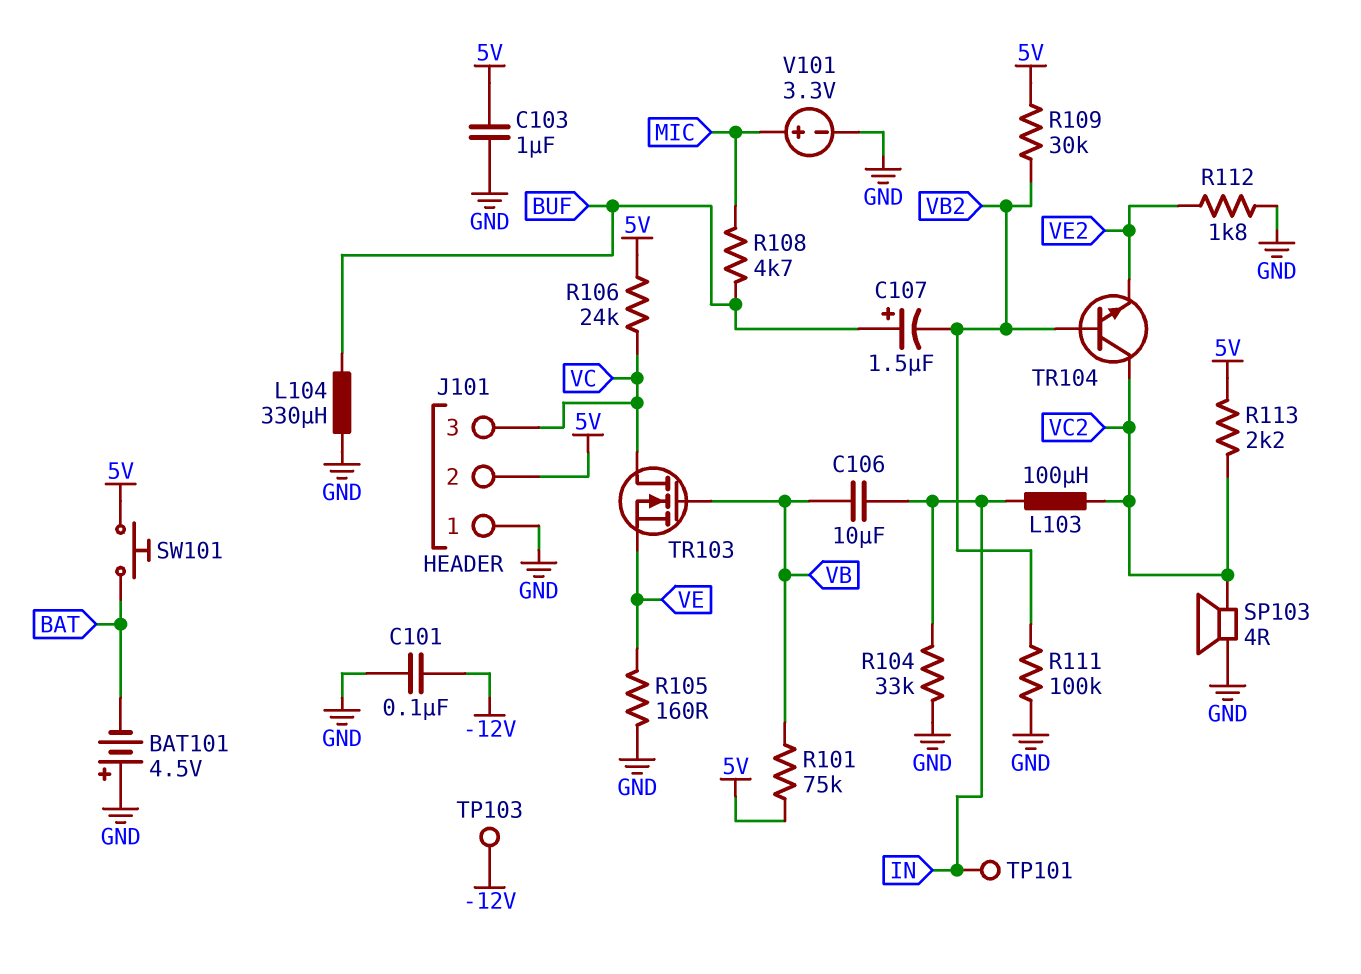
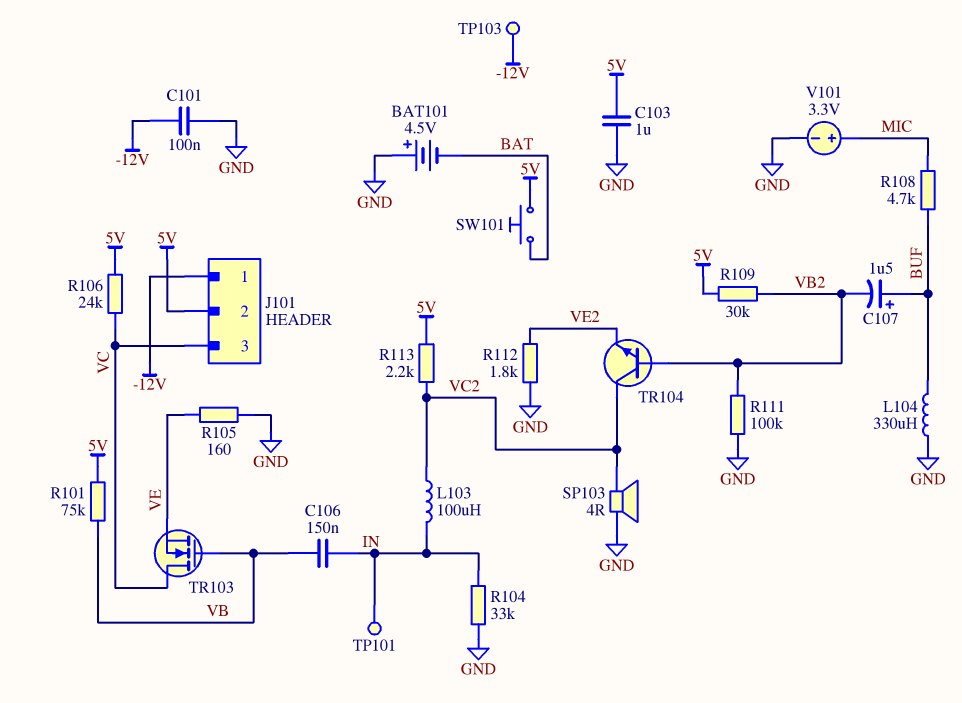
C106: 10uF (IN, VB) -> 150nF (IN, VB)
J101 pin 1: GND -> -12V

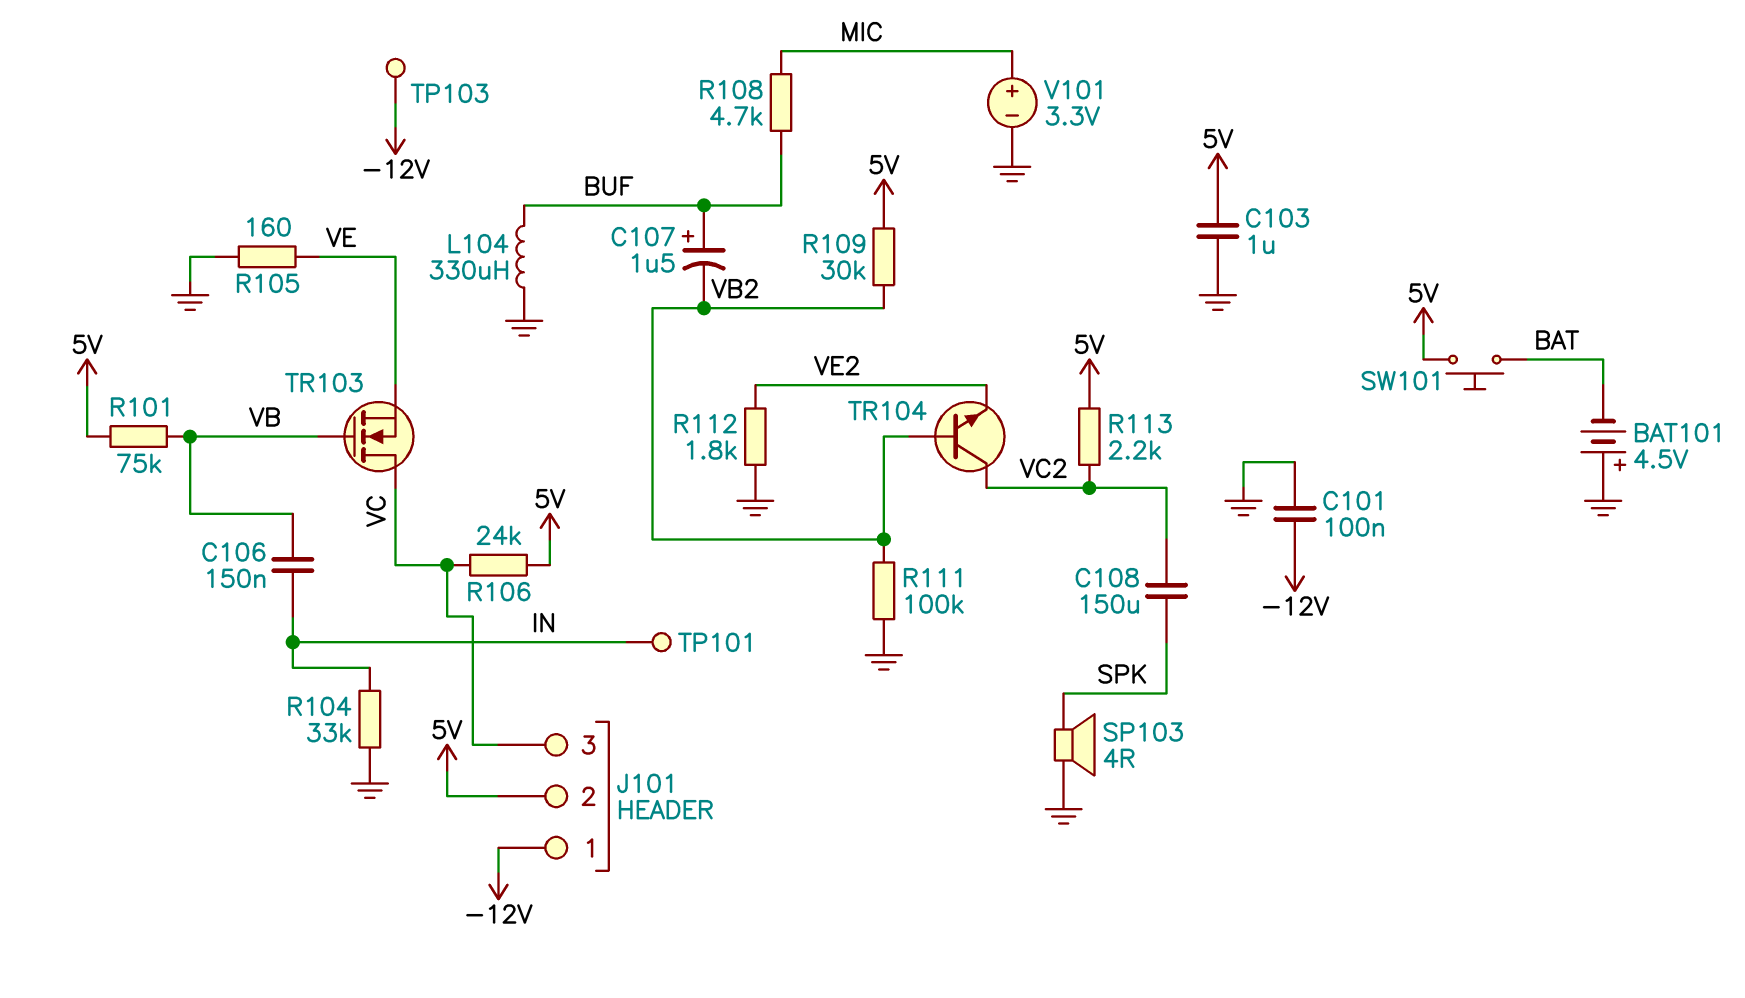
C108: none -> 150uF (SPK, VC2)
L103: 100uH (IN, VC2) -> none
SP103: speaker 4R (GND, VC2) -> speaker 4R (GND, SPK)

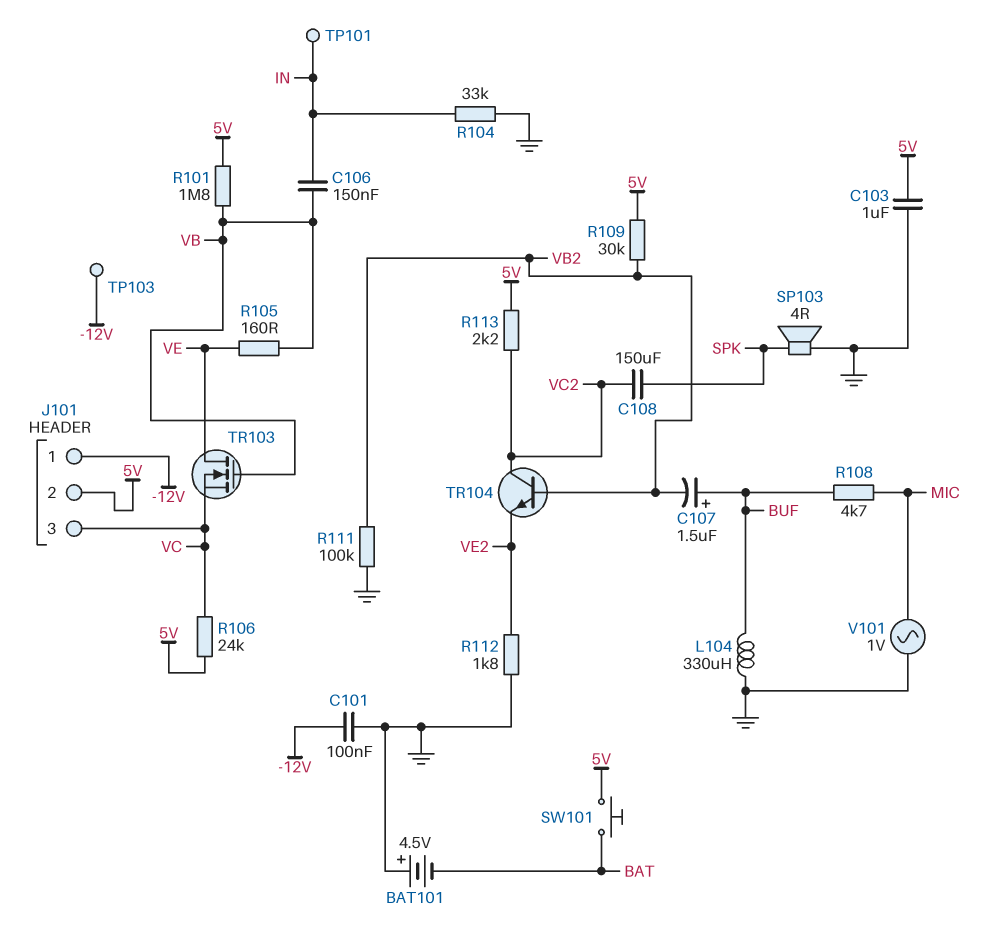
R101: 75k (5V, VB) -> 1.8M (5V, VB)
R105: 160 (GND, VE) -> 160 (VB, VE)
TR103: NMOS (G VB, D VC, S VE) -> NMOS (G VB, D VE, S VC)
V101: 3.3V (plus MIC, minus GND) -> AC 1V (GND, MIC)

